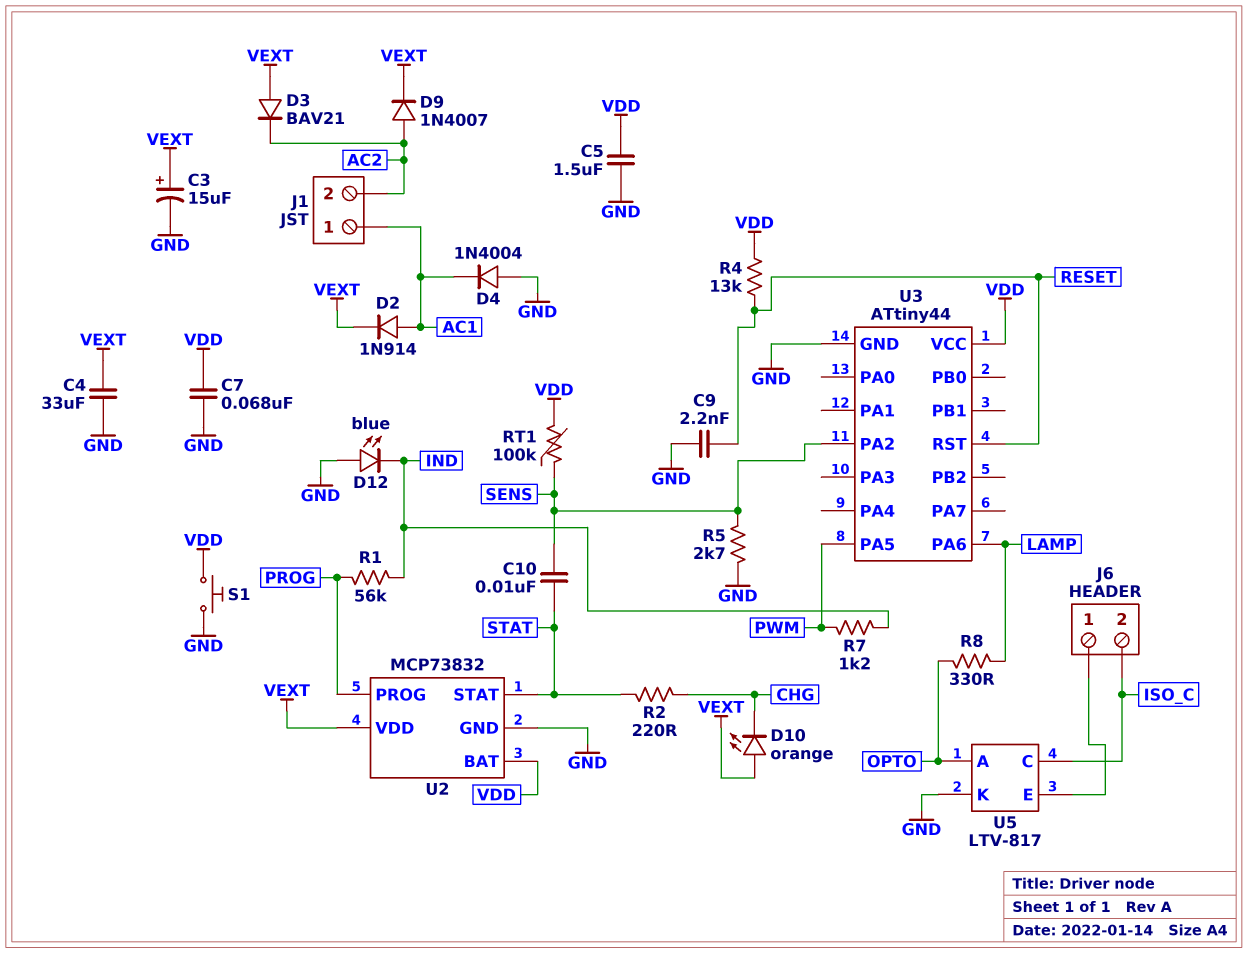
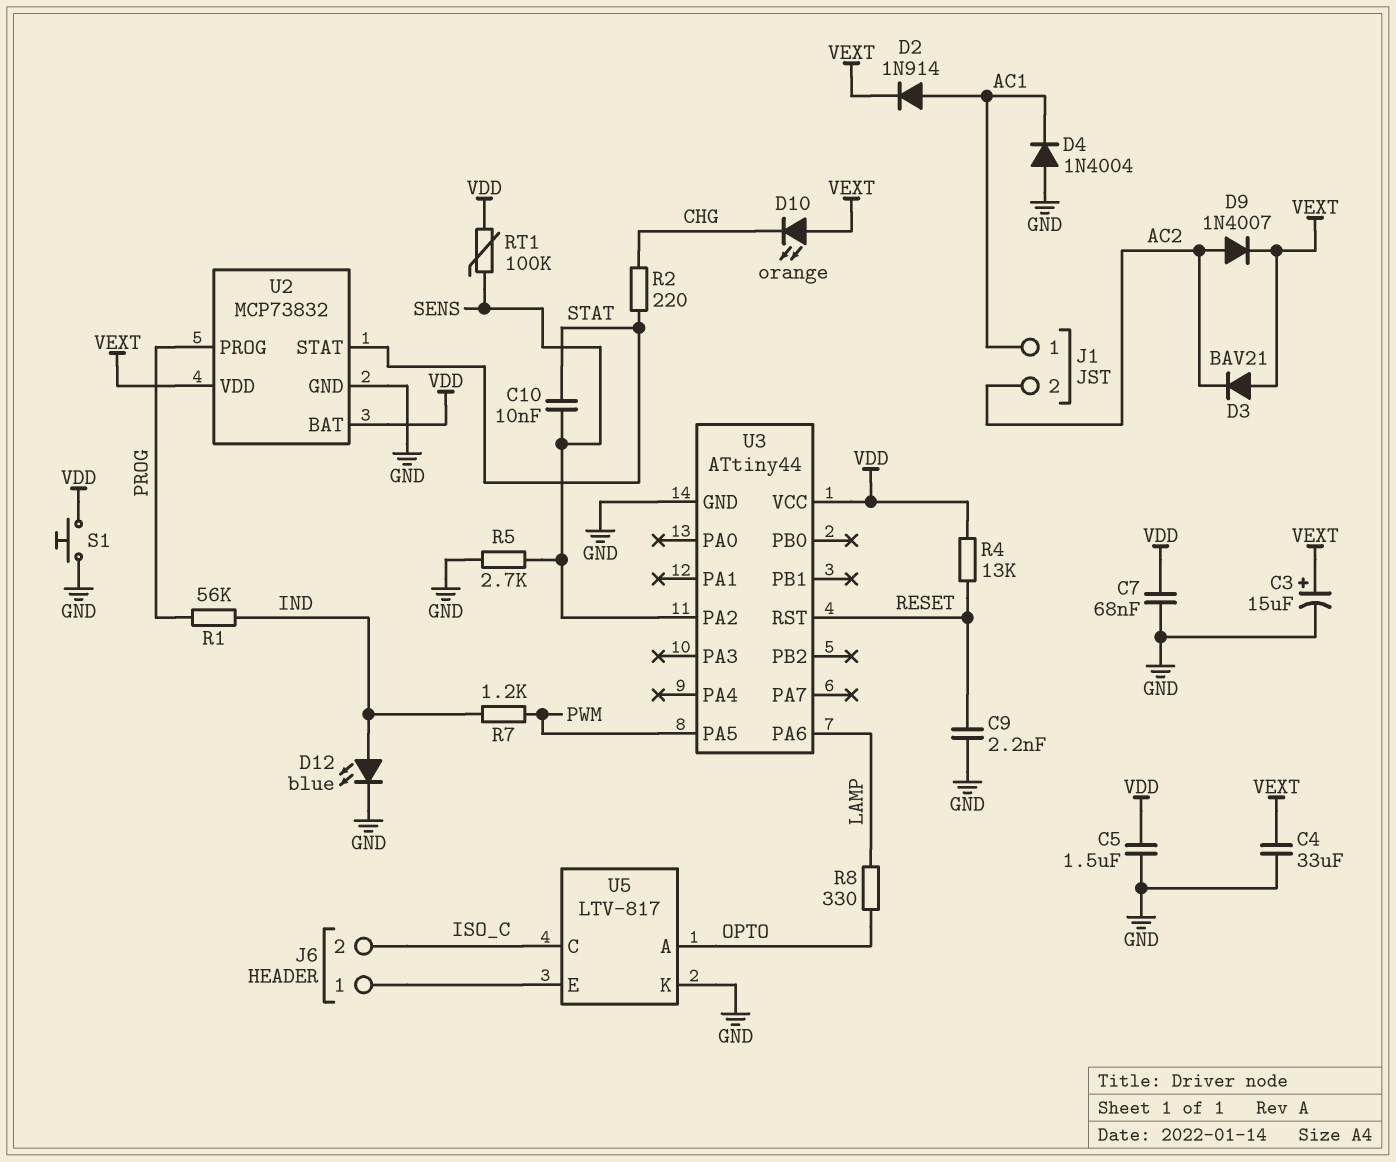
D12: LED blue (A GND, K IND) -> LED blue (A IND, K GND)

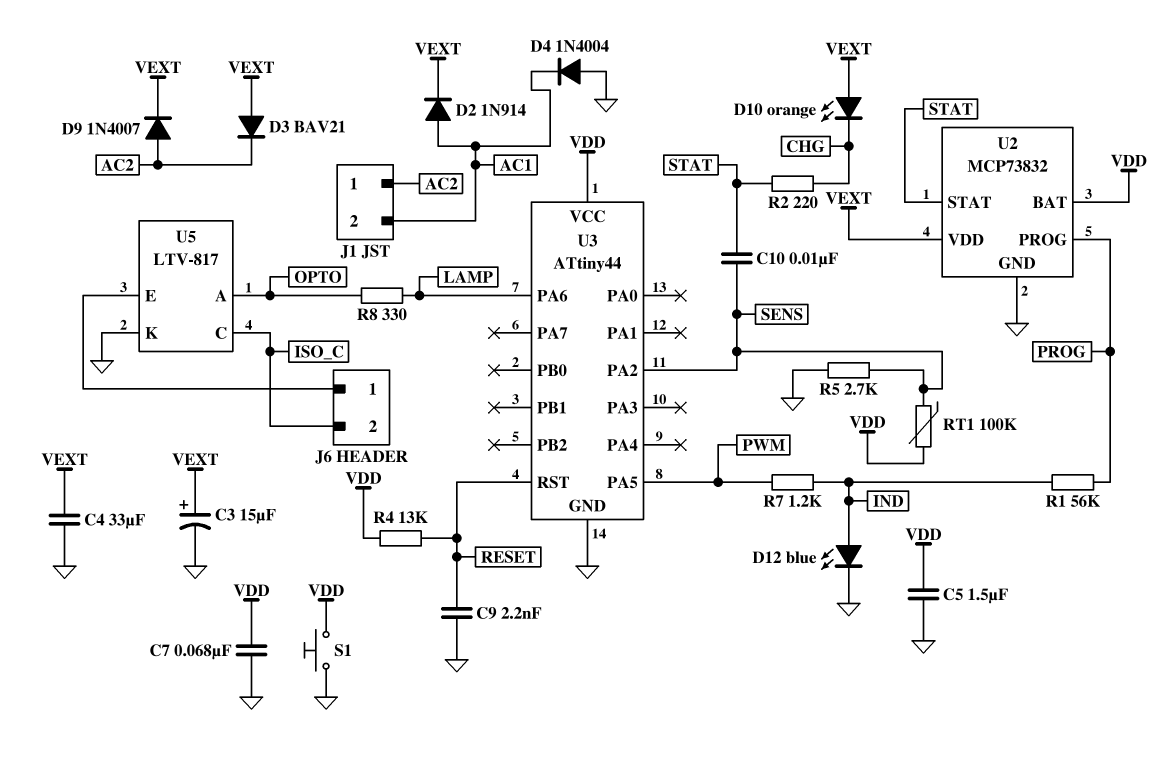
J1 pin 1: AC1 -> AC2
J1 pin 2: AC2 -> AC1

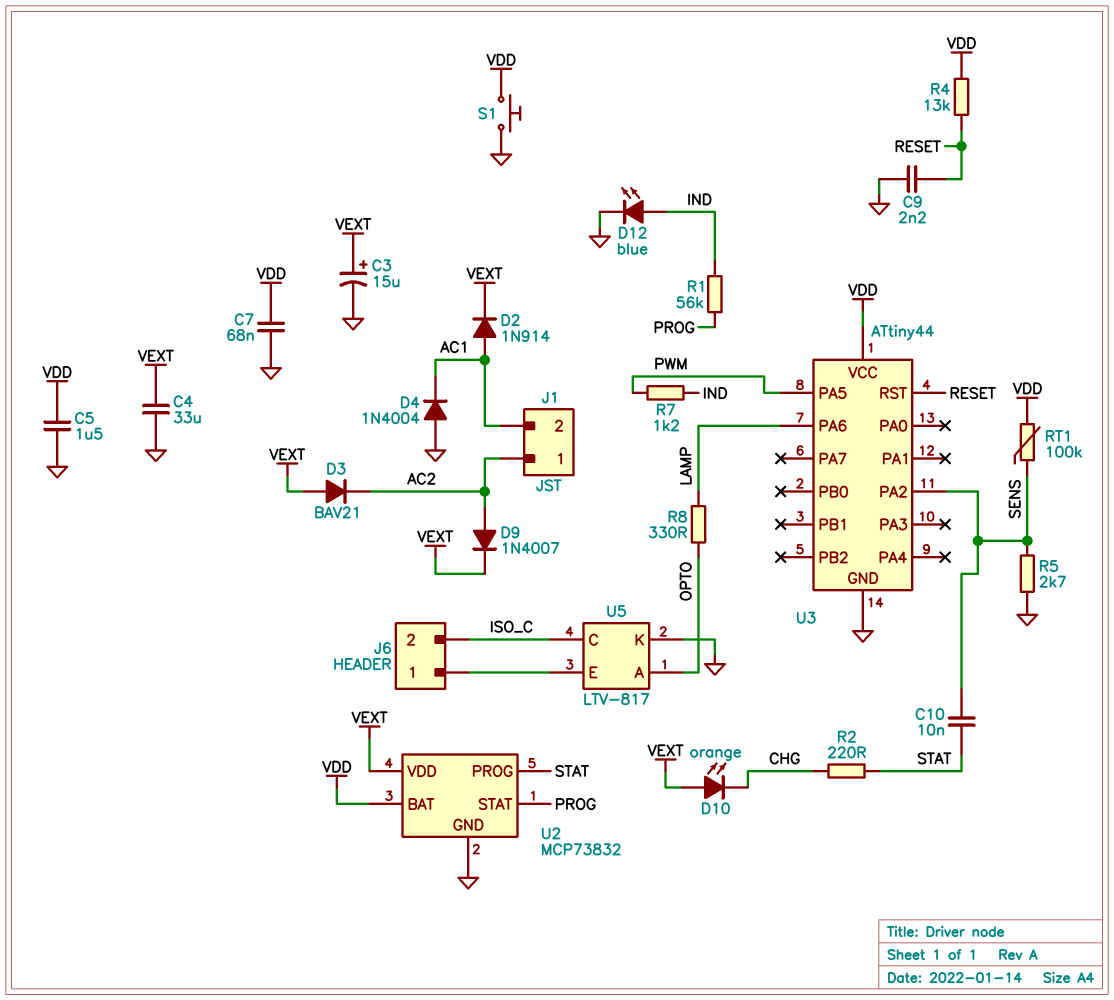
U2 pin PROG: PROG -> STAT
U2 pin STAT: STAT -> PROG

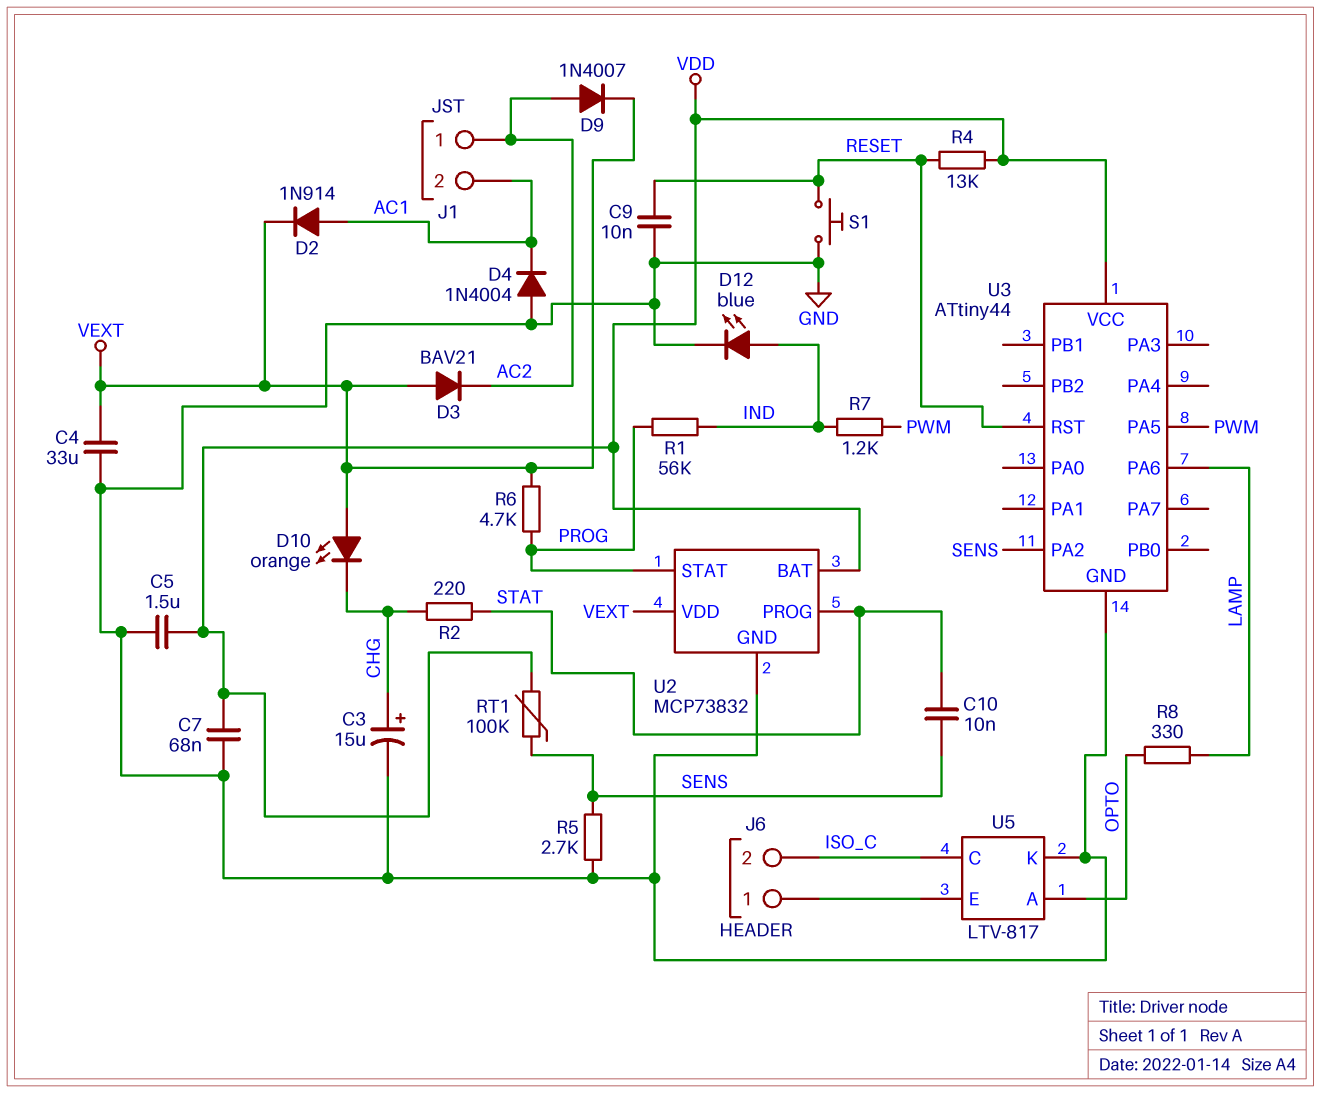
C3: 15uF (plus VEXT, minus GND) -> 15uF (plus CHG, minus GND)
C9: 2.2nF (GND, RESET) -> 10nF (GND, RESET)
R6: none -> 4.7k (PROG, VEXT)
S1: button (GND, VDD) -> button (GND, RESET)

